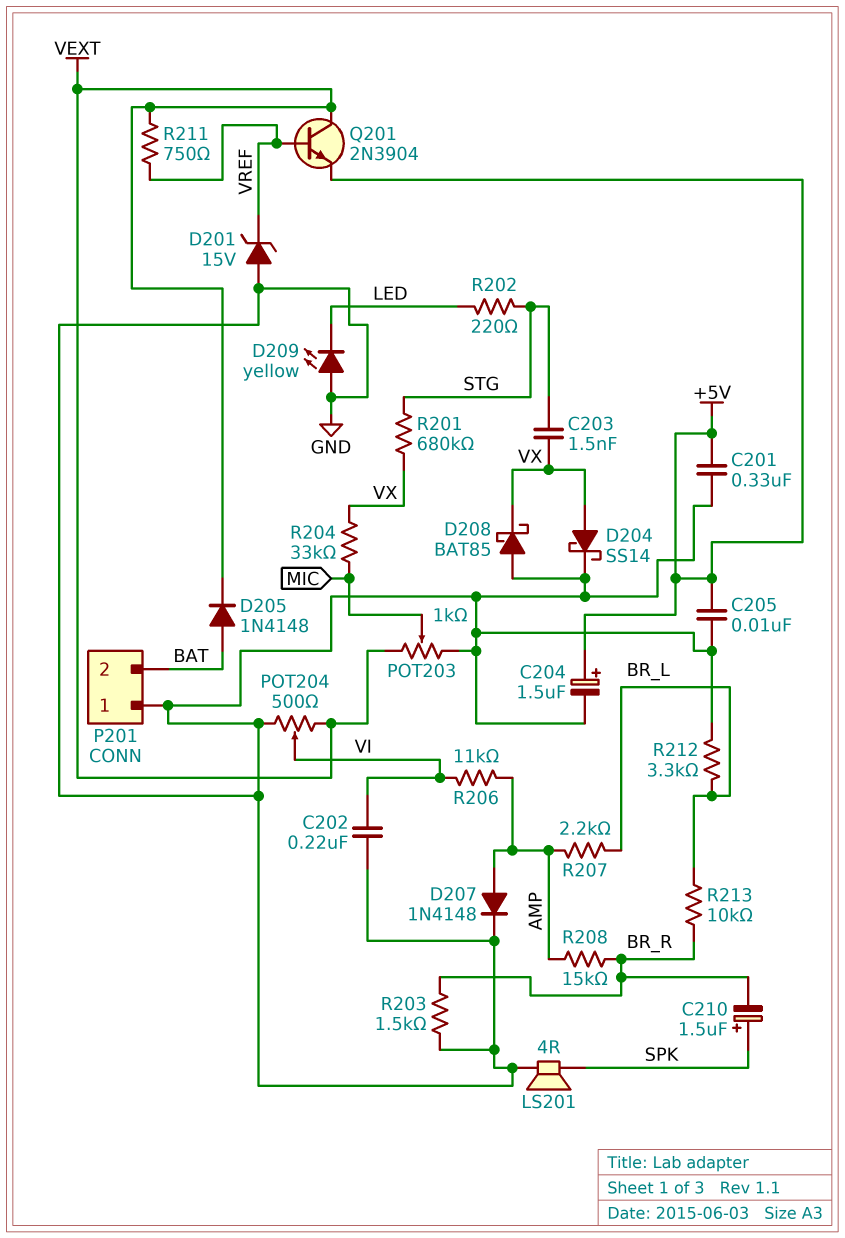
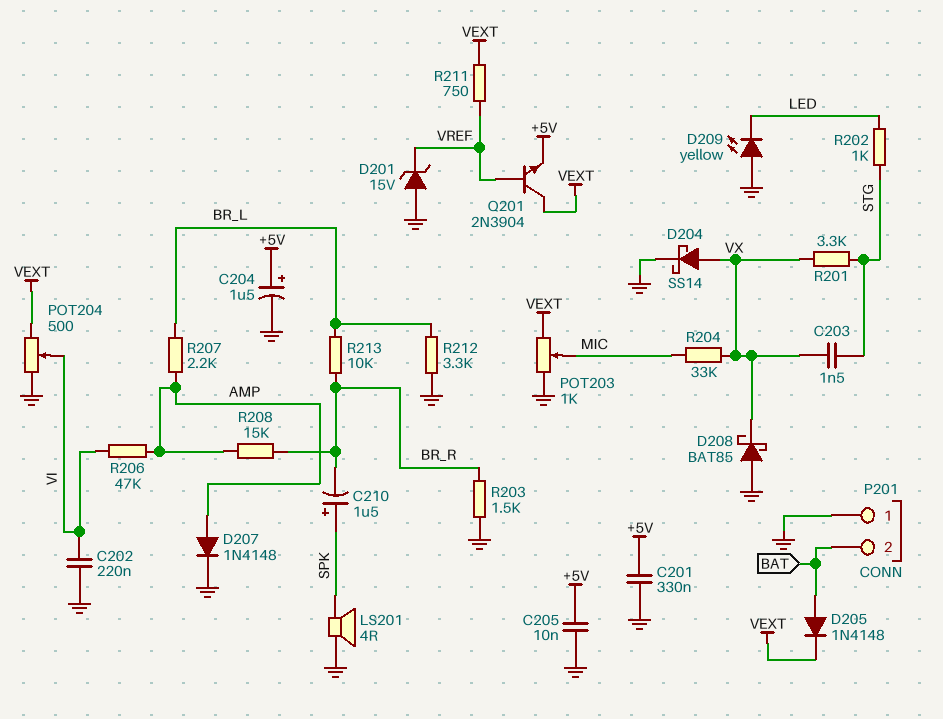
R201: 680k (STG, VX) -> 3.3k (STG, VX)
R202: 220 (LED, STG) -> 1k (LED, STG)
R206: 11k (AMP, VI) -> 47k (AMP, VI)

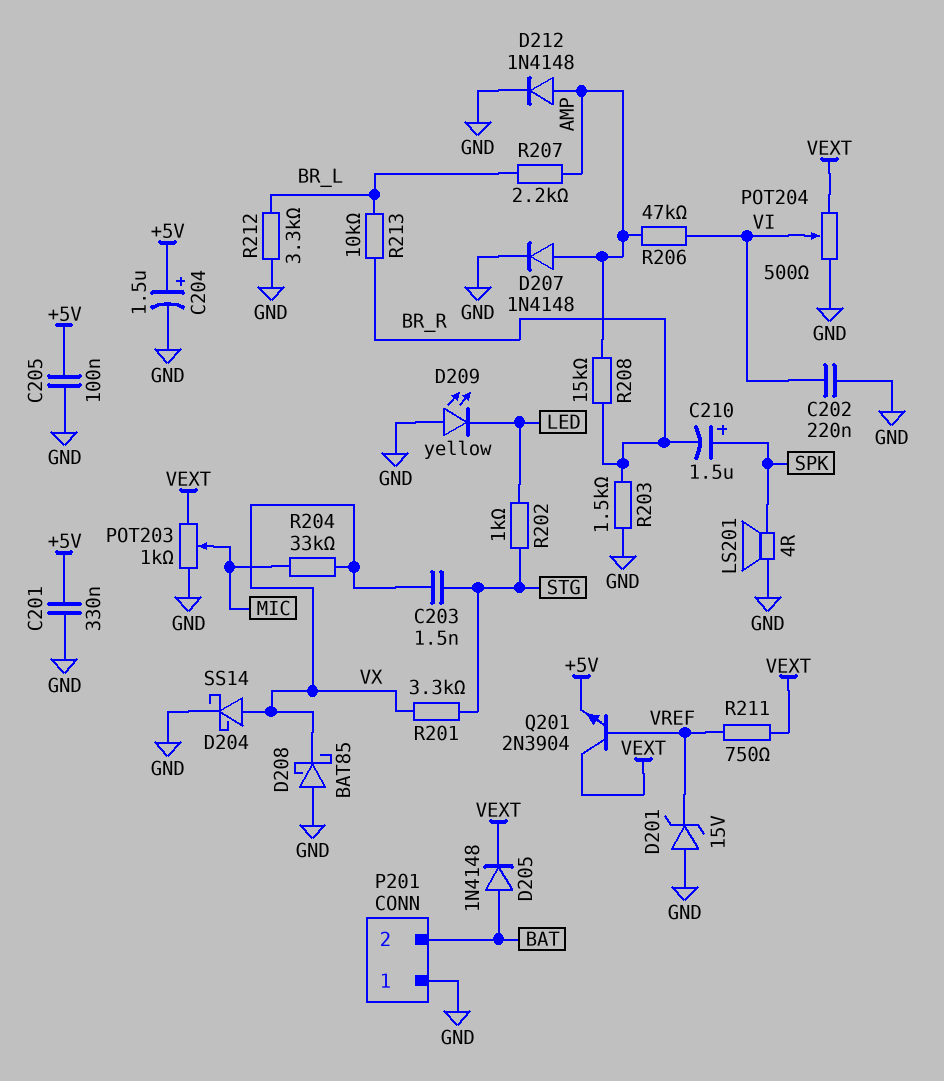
C205: 10nF (+5V, GND) -> 100nF (+5V, GND)
D212: none -> diode 1N4148 (A AMP, K GND)

